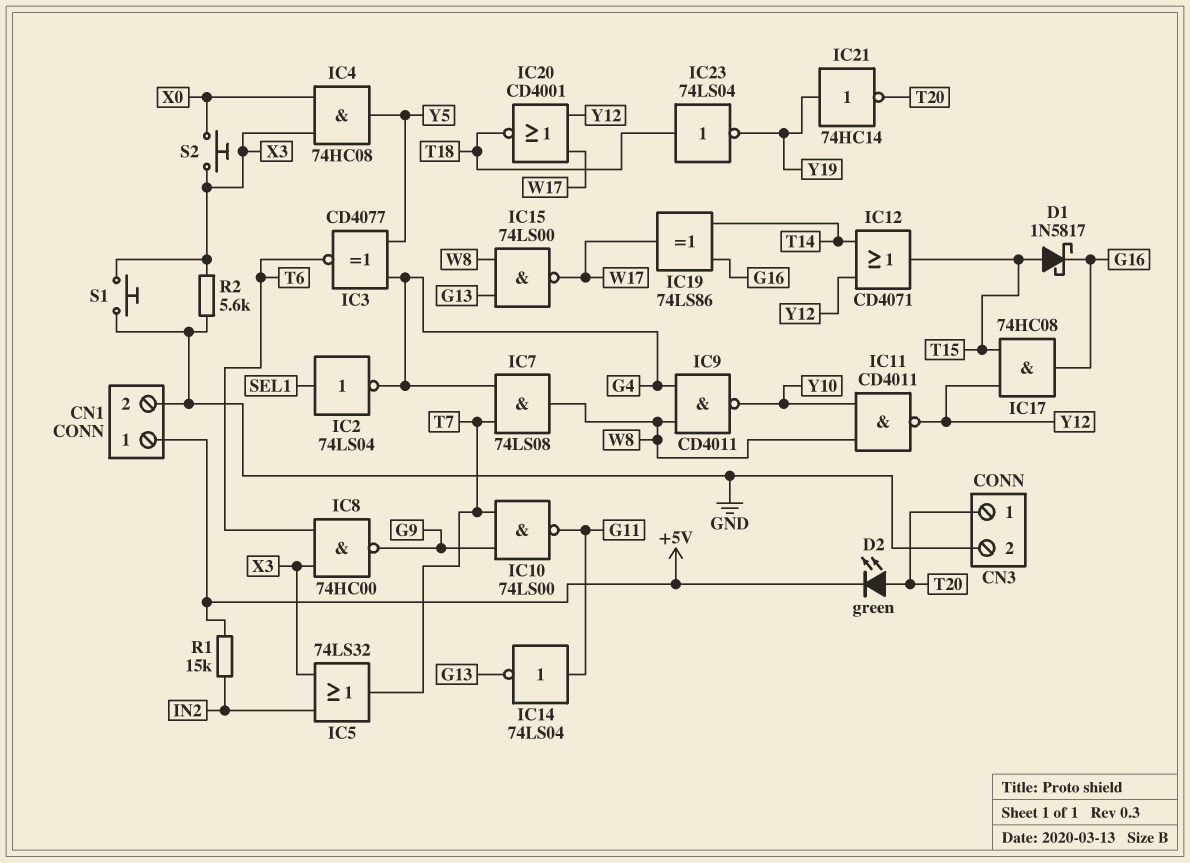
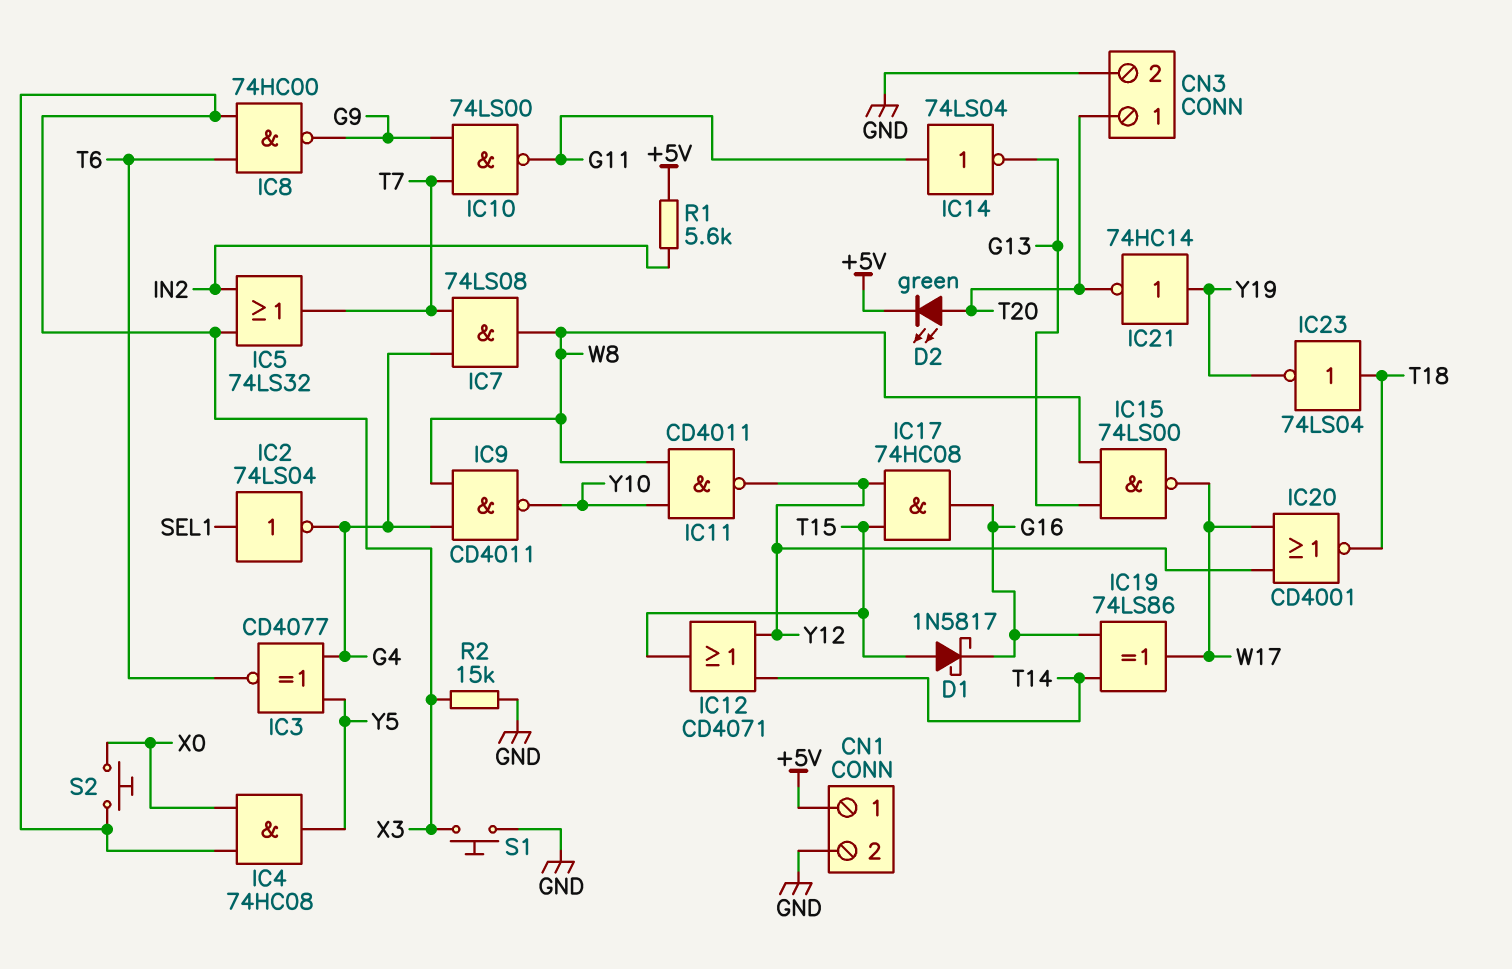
R1: 15k (+5V, IN2) -> 5.6k (+5V, IN2)
R2: 5.6k (GND, X3) -> 15k (GND, X3)

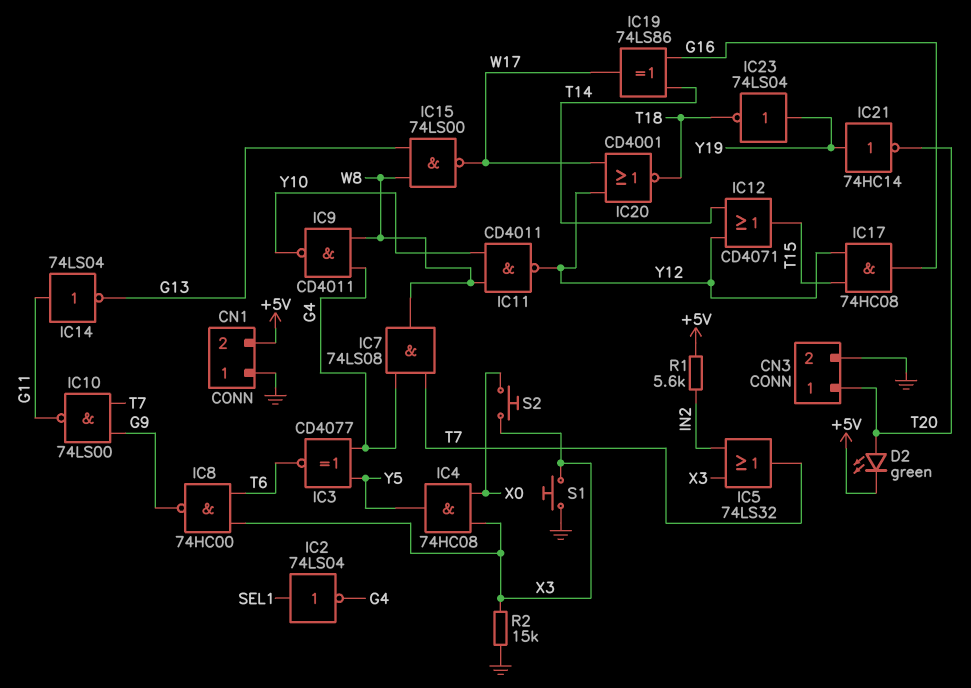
CN1 pin 1: +5V -> GND
CN1 pin 2: GND -> +5V
D1: schottky 1N5817 (A T15, K G16) -> none
IC23: NOT 74LS04 (in T18, out Y19) -> NOT 74LS04 (in Y19, out T18)

